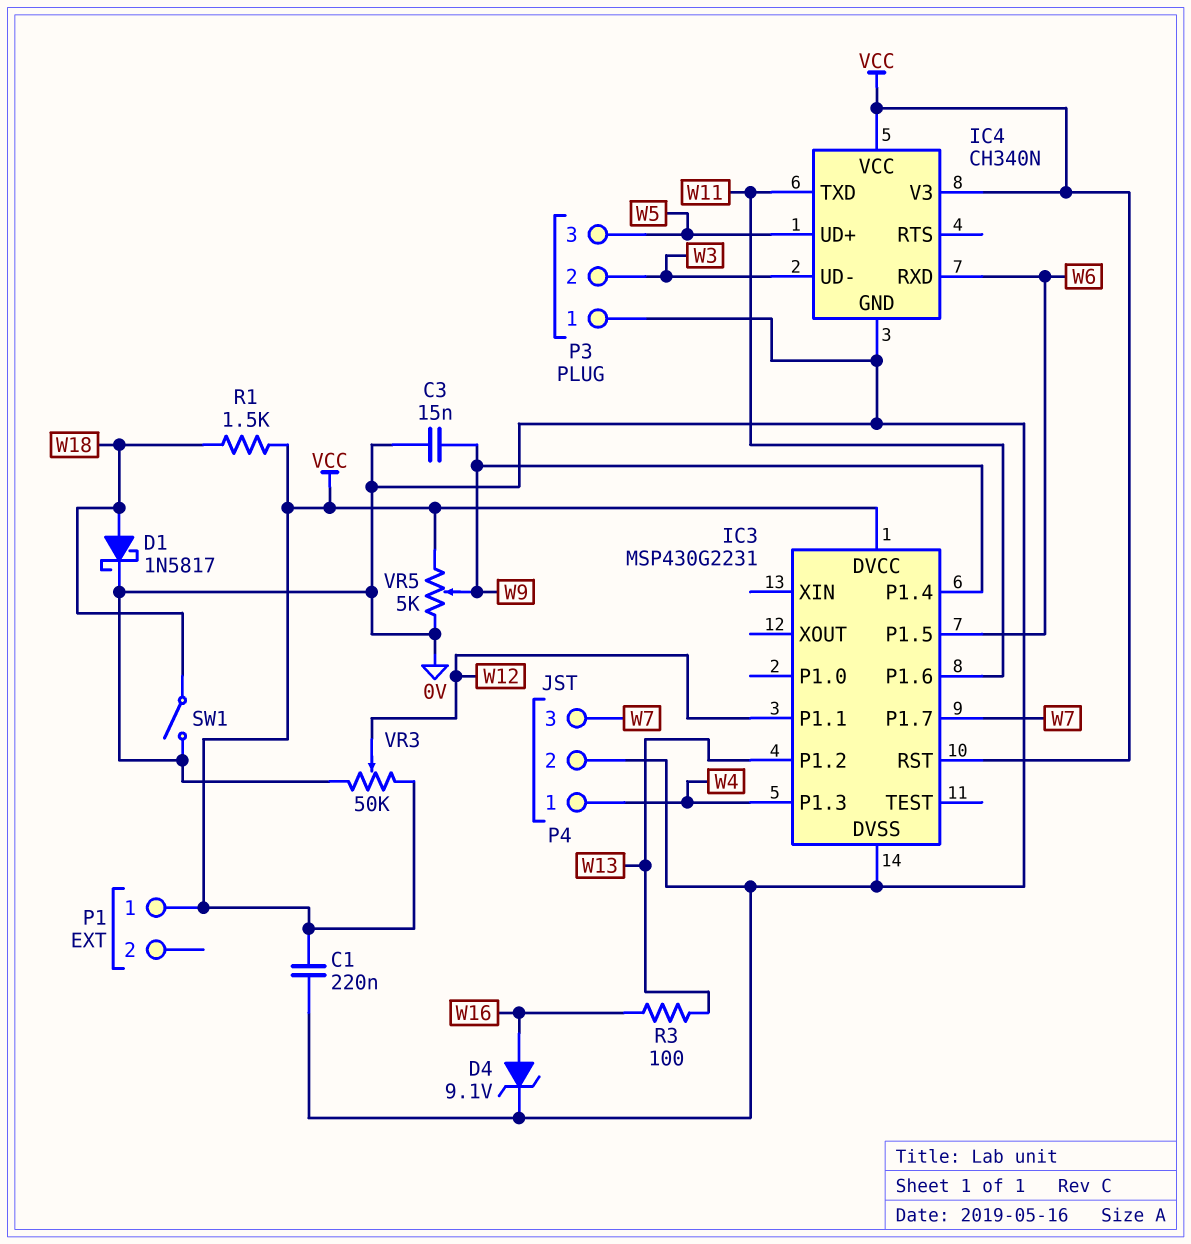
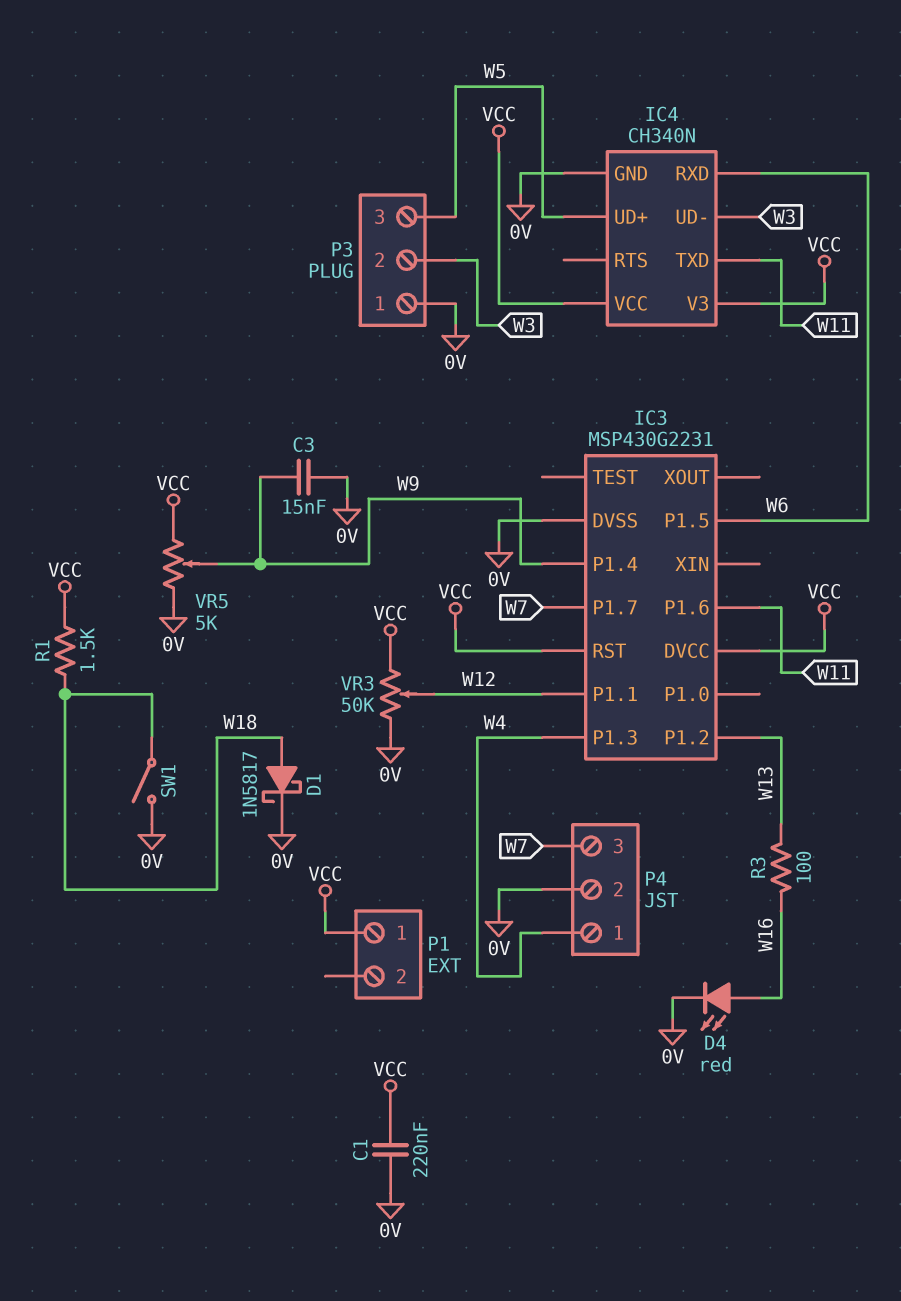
D4: zener 9.1V (A W16, K 0V) -> LED red (A W16, K 0V)

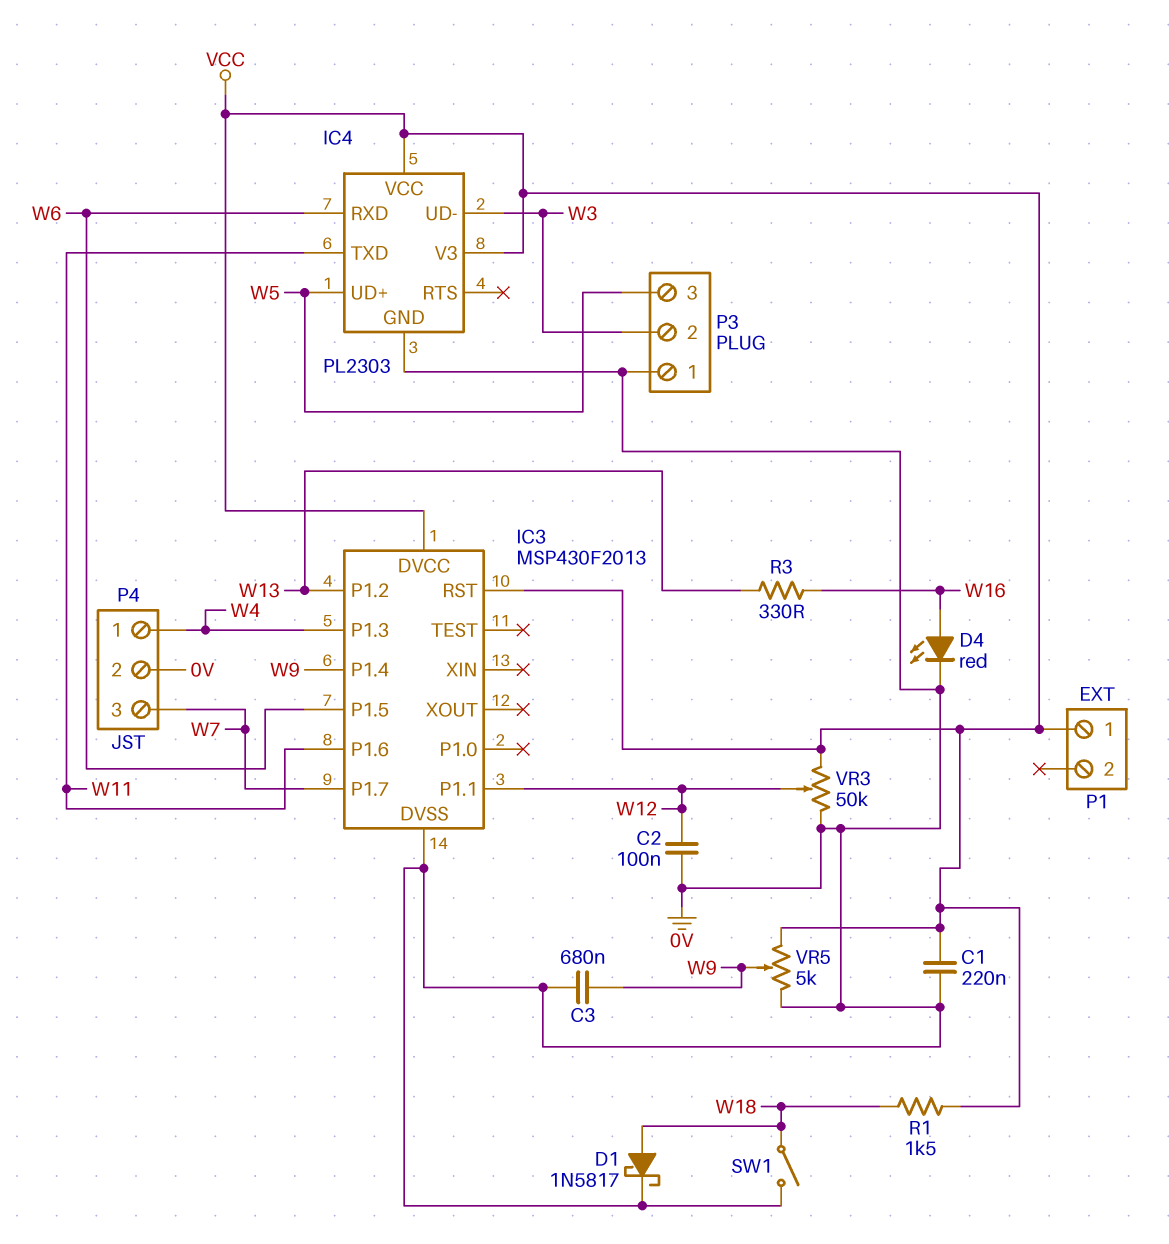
C2: none -> 100nF (0V, W12)
C3: 15nF (0V, W9) -> 680nF (0V, W9)
IC3: MSP430G2231 -> MSP430F2013
IC4: CH340N -> PL2303
R3: 100 (W13, W16) -> 330 (W13, W16)

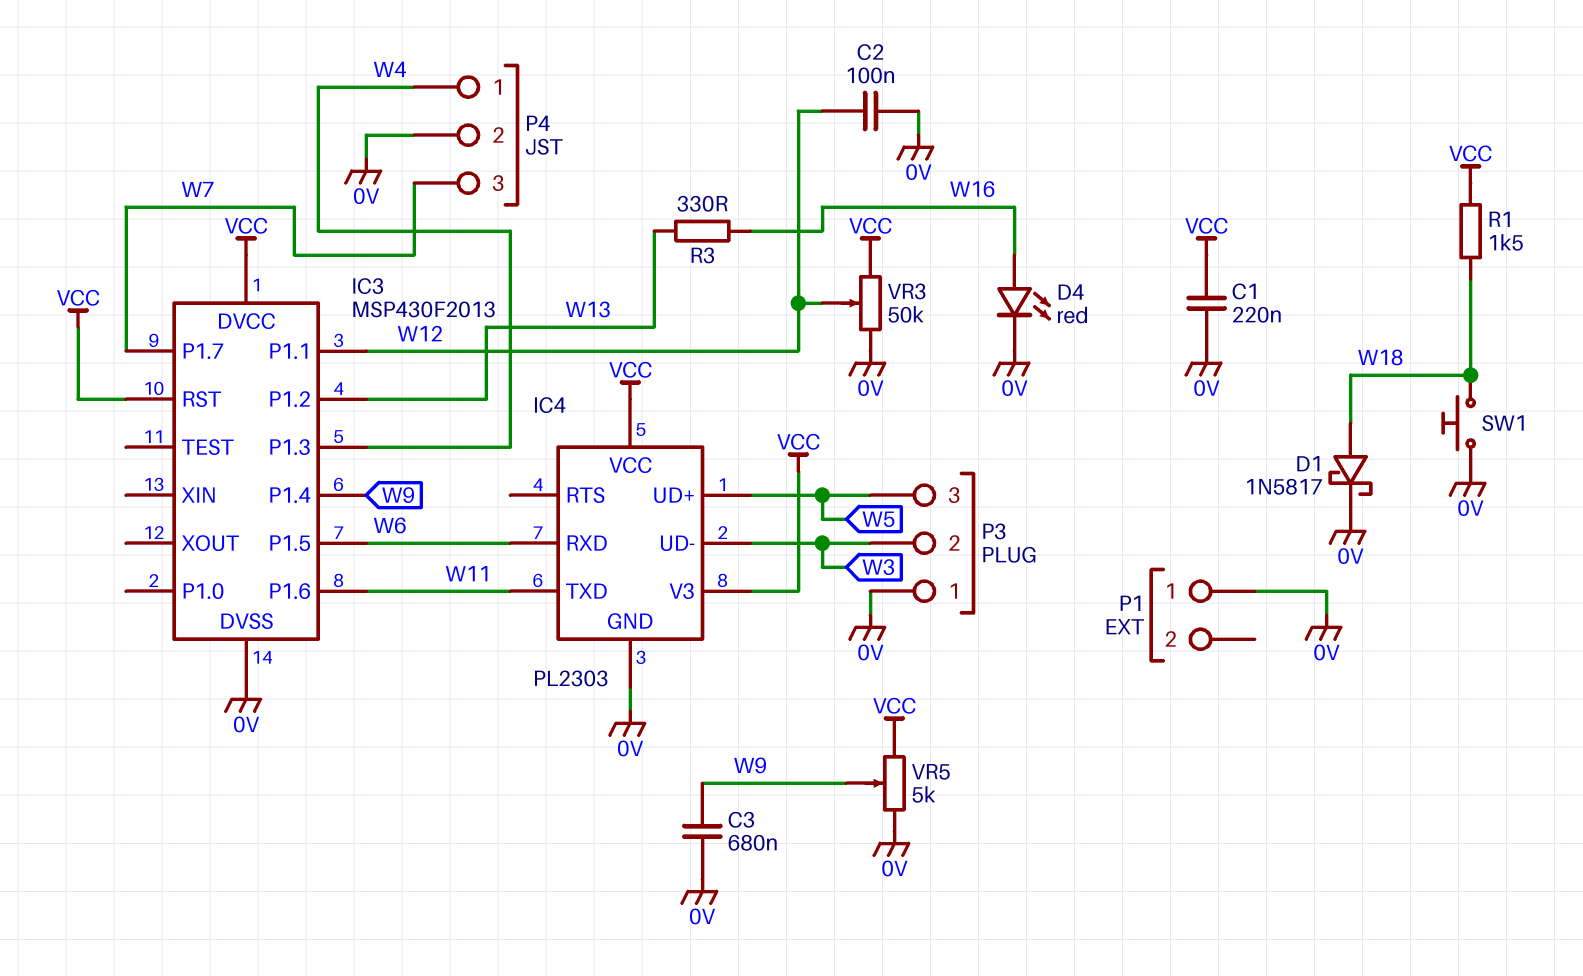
P1 pin 1: VCC -> 0V
SW1: switch (0V, W18) -> button (0V, W18)

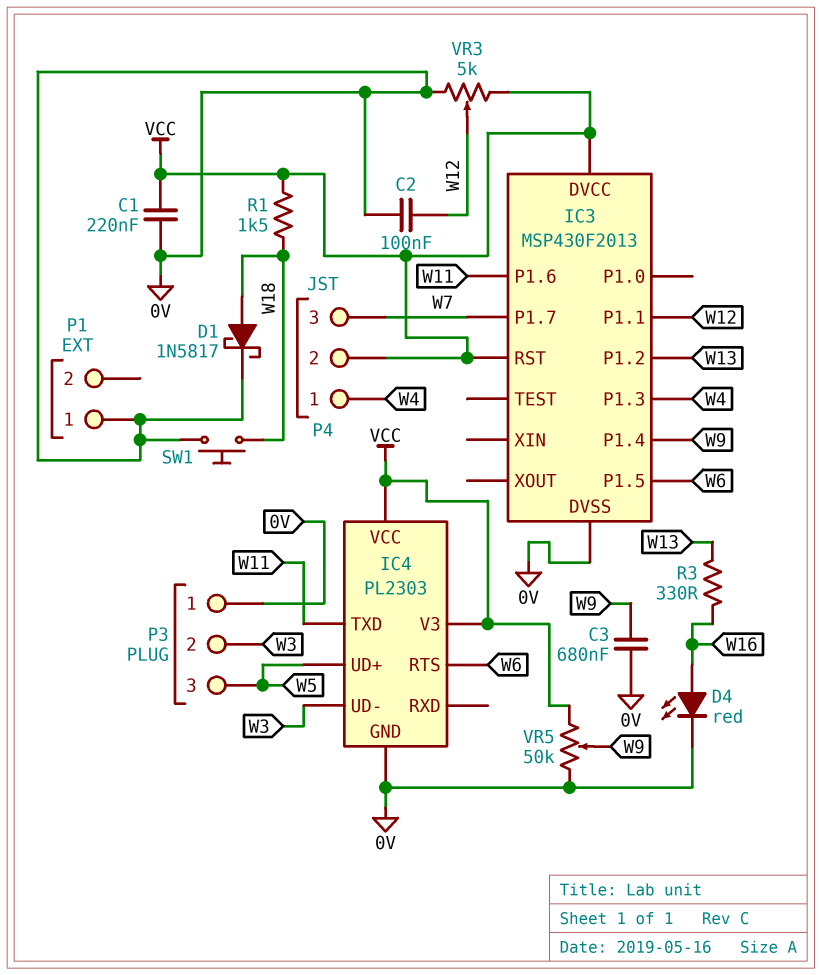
IC4 pin RTS: none -> W6
IC4 pin RXD: W6 -> none
P4 pin 2: 0V -> VCC
VR3: 50k (0V, VCC, wiper W12) -> 5k (0V, VCC, wiper W12)
VR5: 5k (0V, VCC, wiper W9) -> 50k (0V, VCC, wiper W9)

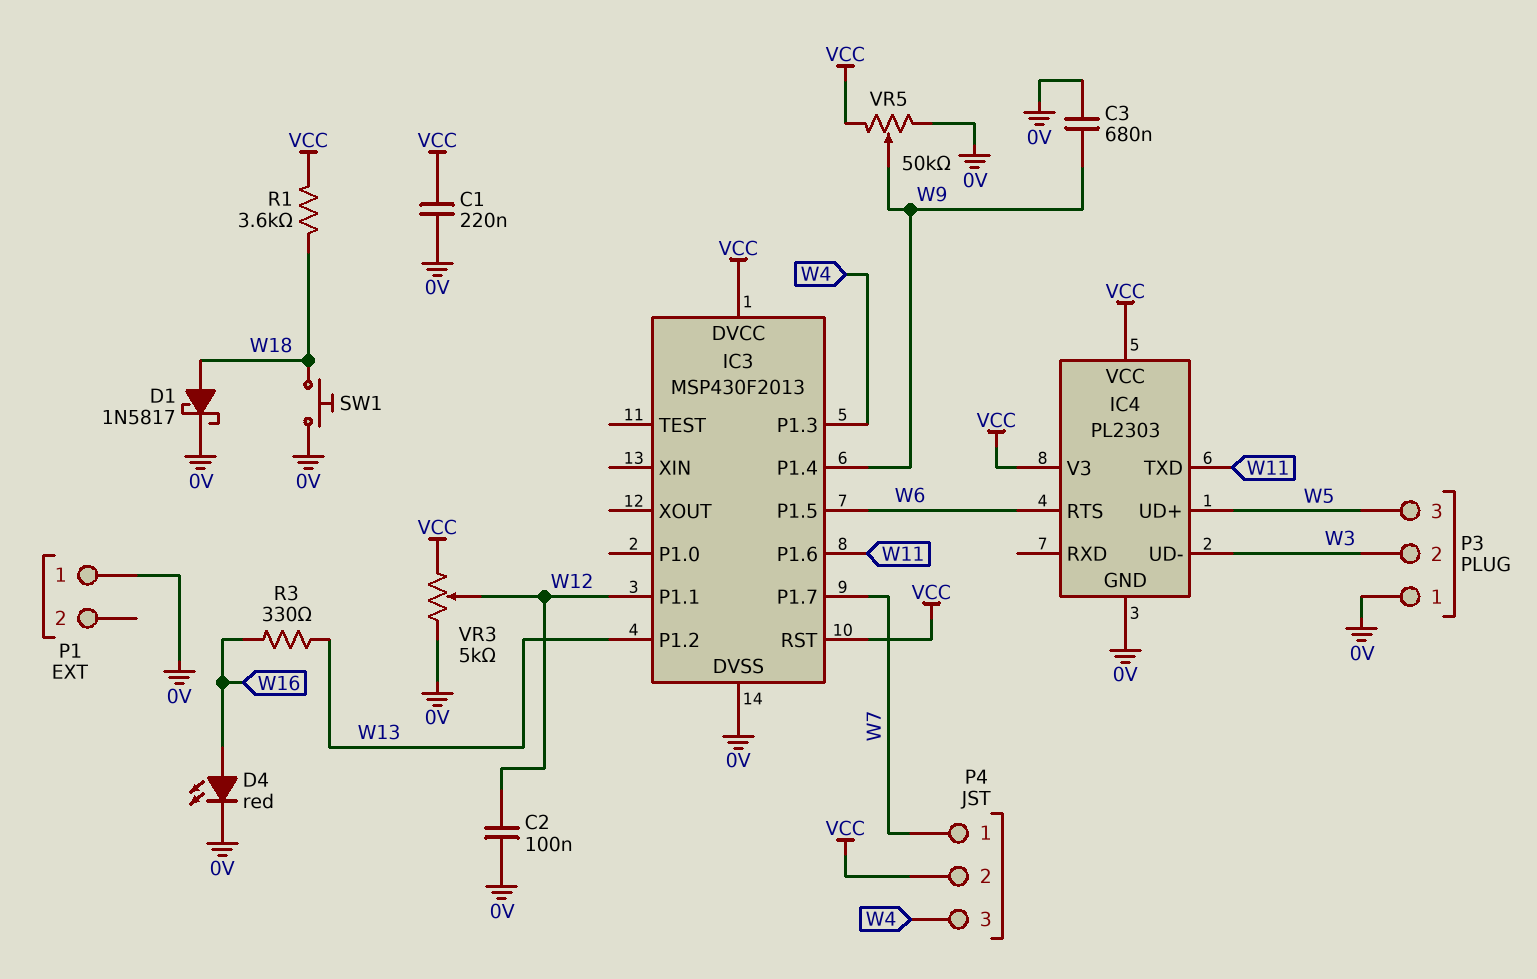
P4 pin 1: W4 -> W7
P4 pin 3: W7 -> W4
R1: 1.5k (VCC, W18) -> 3.6k (VCC, W18)

